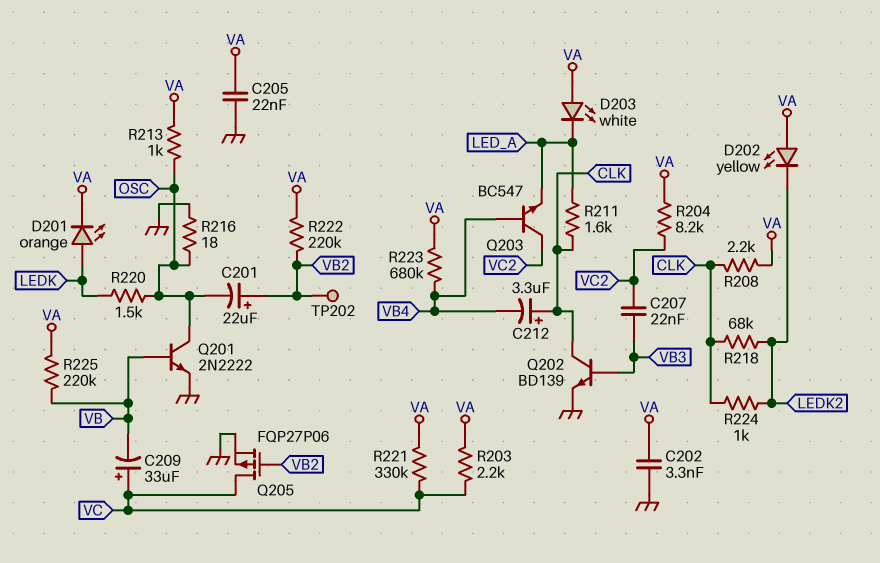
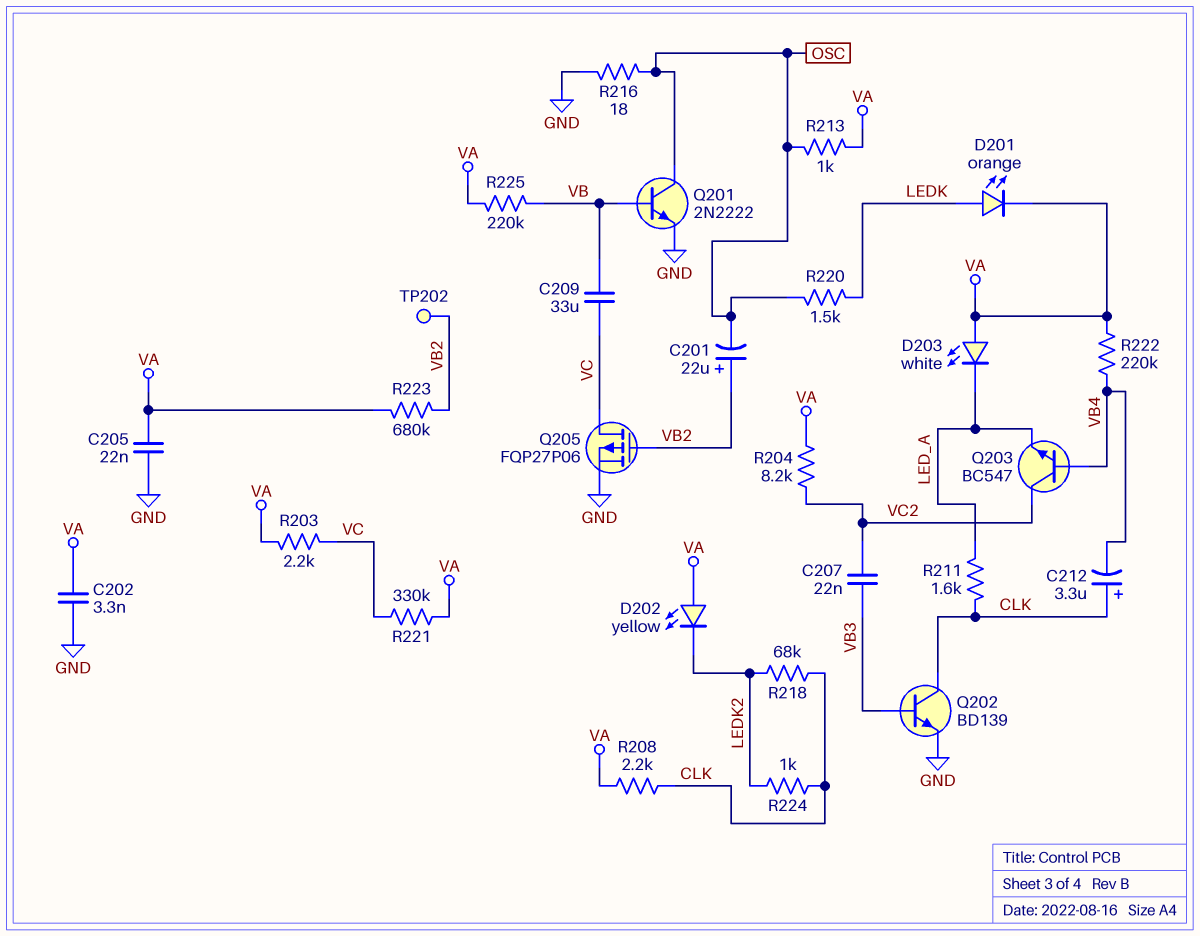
C209: 33uF (plus VC, minus VB) -> 33uF (VB, VC)
R222: 220k (VA, VB2) -> 220k (VA, VB4)
R223: 680k (VA, VB4) -> 680k (VA, VB2)

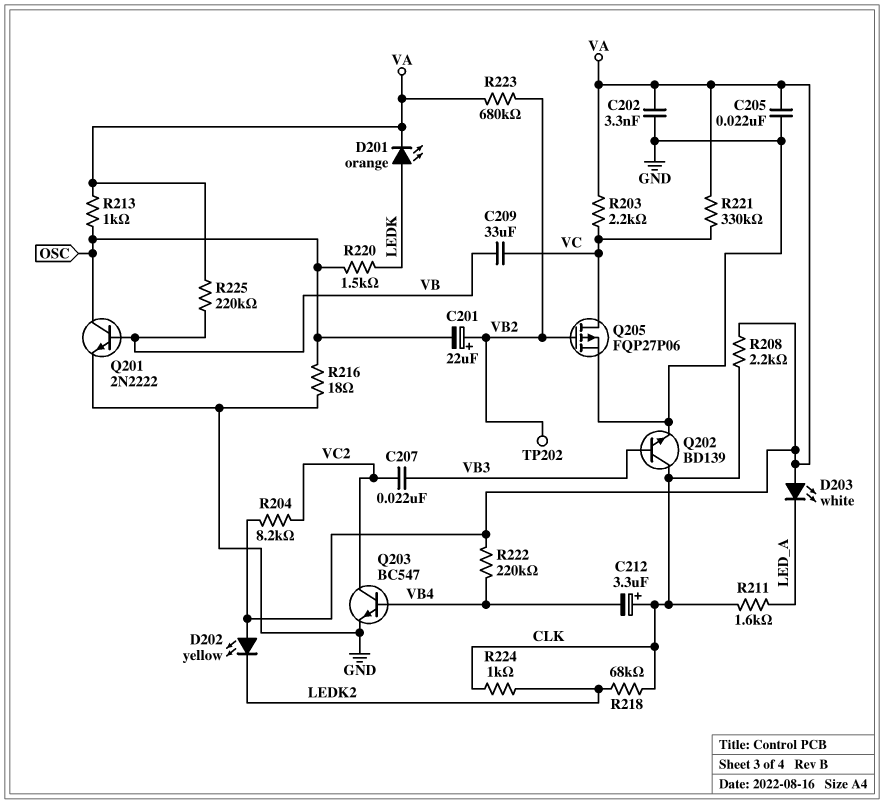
Q203: NPN BC547 (B VB4, C VC2, E LED_A) -> NPN BC547 (B VB4, C VC2, E GND)

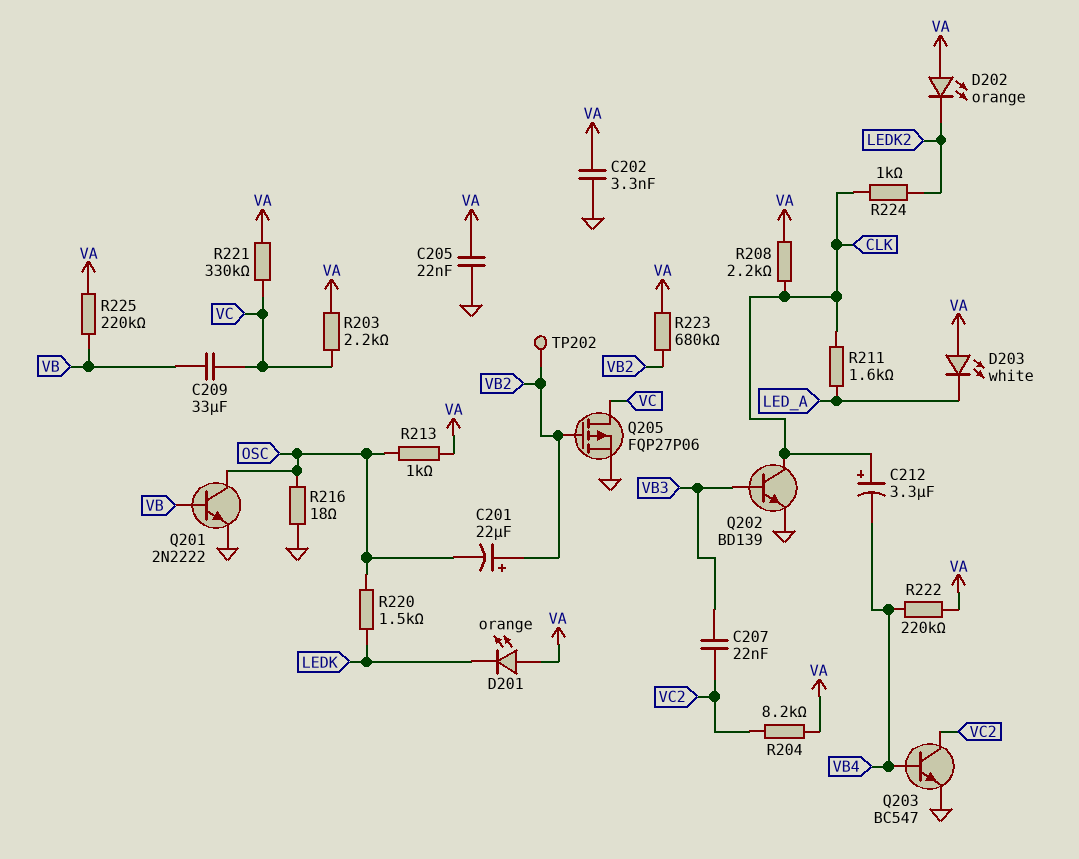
D201: LED orange (A LEDK, K VA) -> LED orange (A VA, K LEDK)
D202: LED yellow (A VA, K LEDK2) -> LED orange (A VA, K LEDK2)
R218: 68k (CLK, LEDK2) -> none

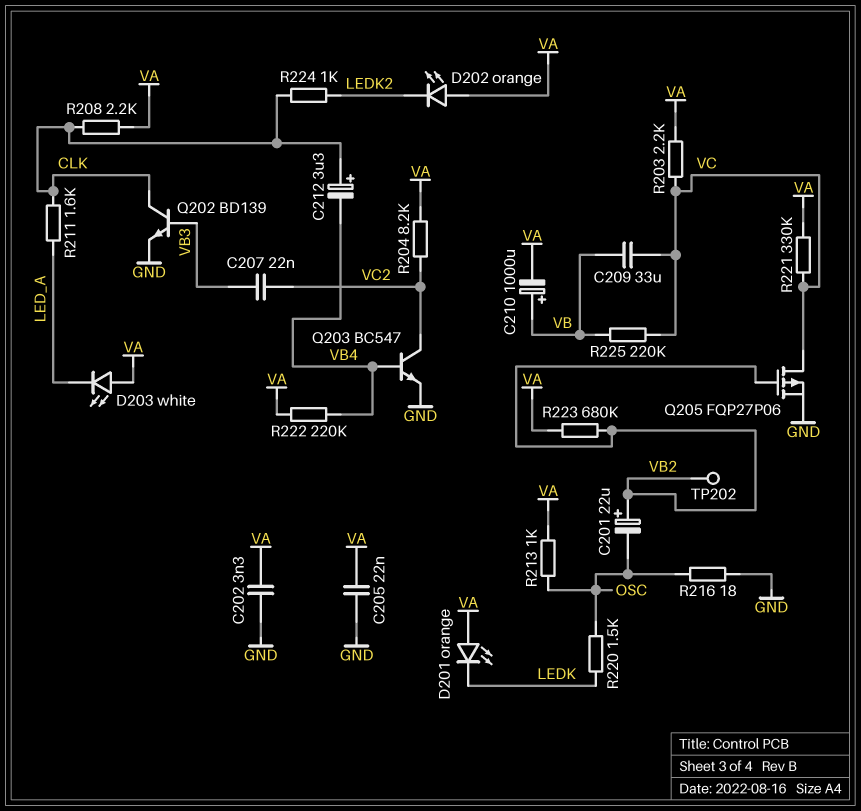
C210: none -> 1000uF (plus VB, minus VA)
Q201: NPN 2N2222 (B VB, C OSC, E GND) -> none
R225: 220k (VA, VB) -> 220k (VB, VC)

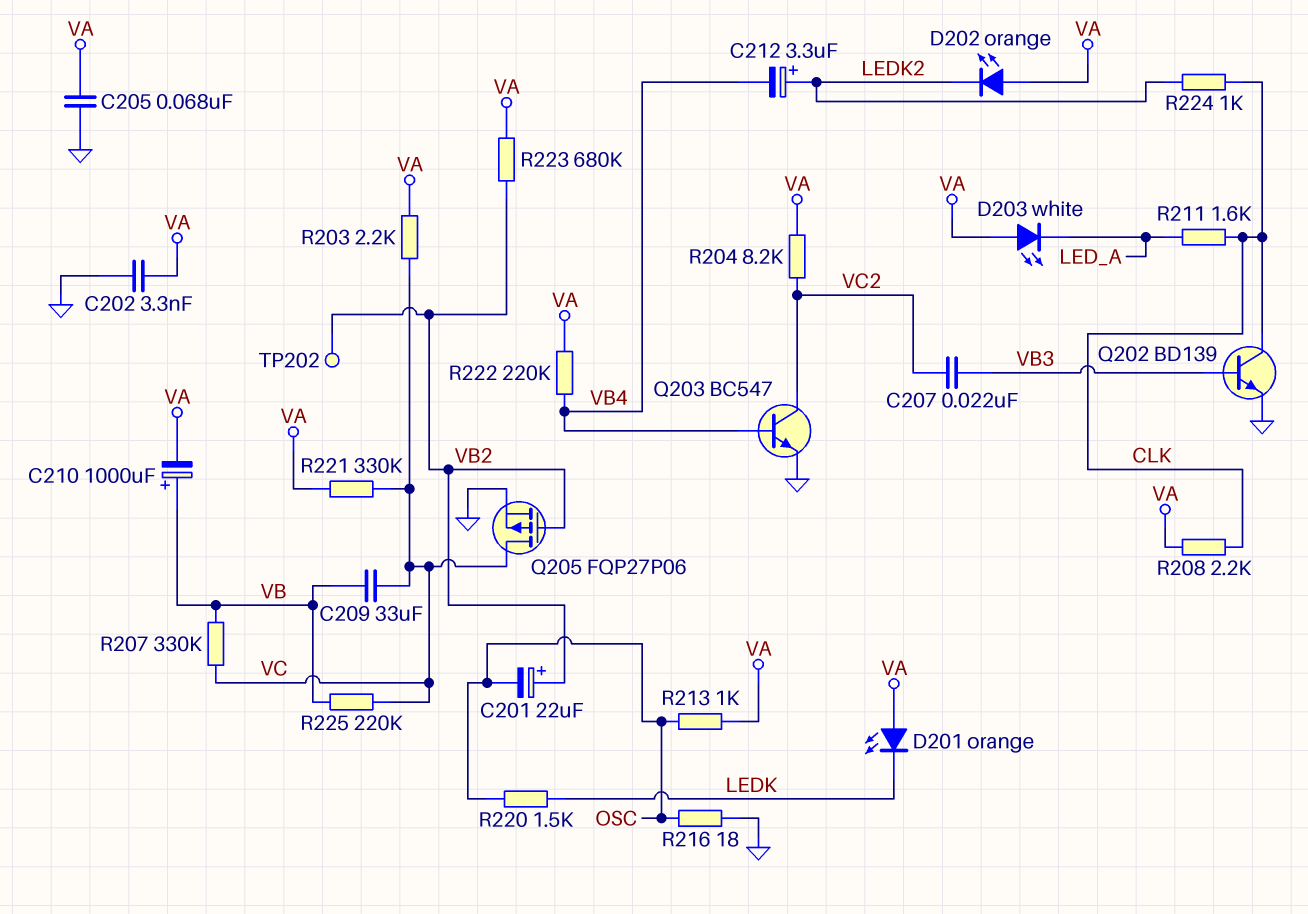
C205: 22nF (GND, VA) -> 68nF (GND, VA)
C212: 3.3uF (plus CLK, minus VB4) -> 3.3uF (plus LEDK2, minus VB4)
R207: none -> 330k (VB, VC)

